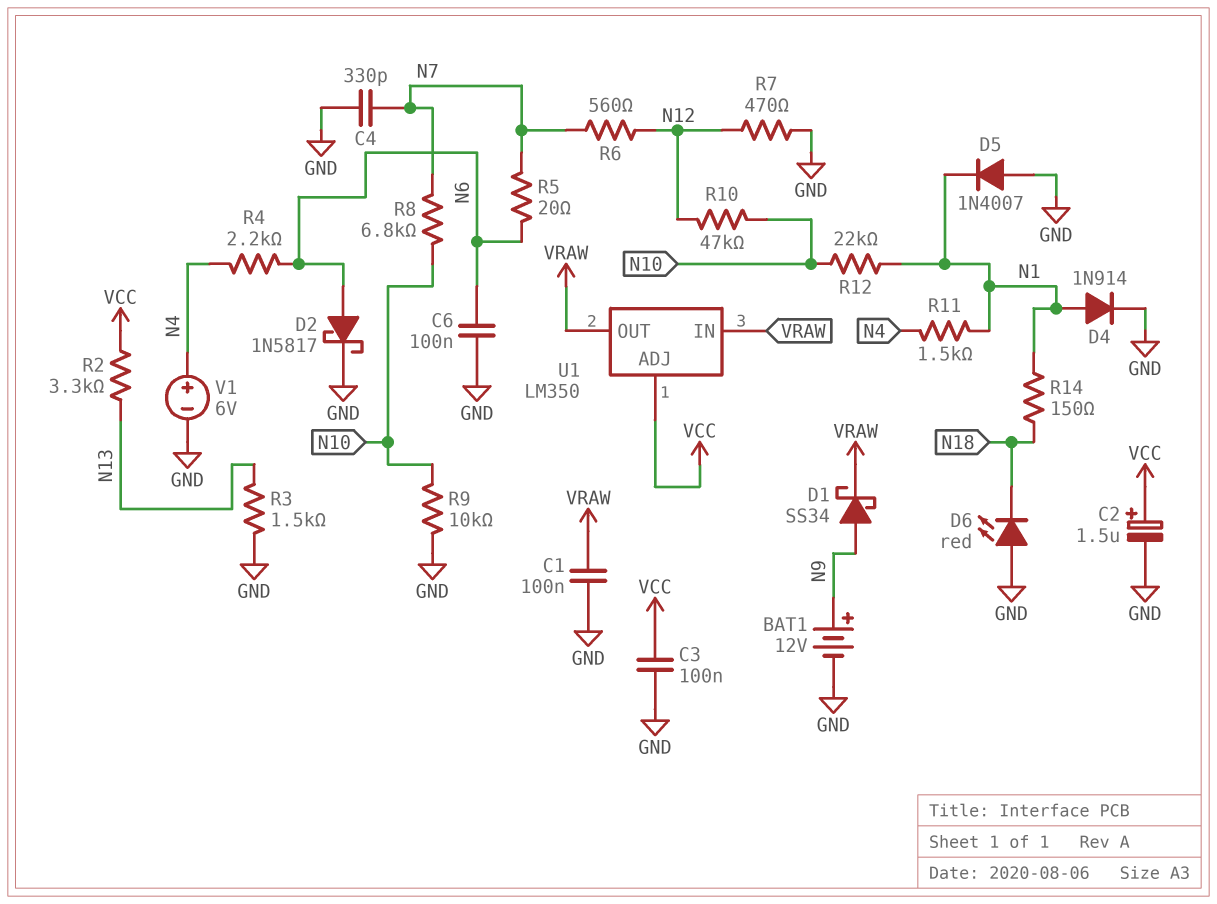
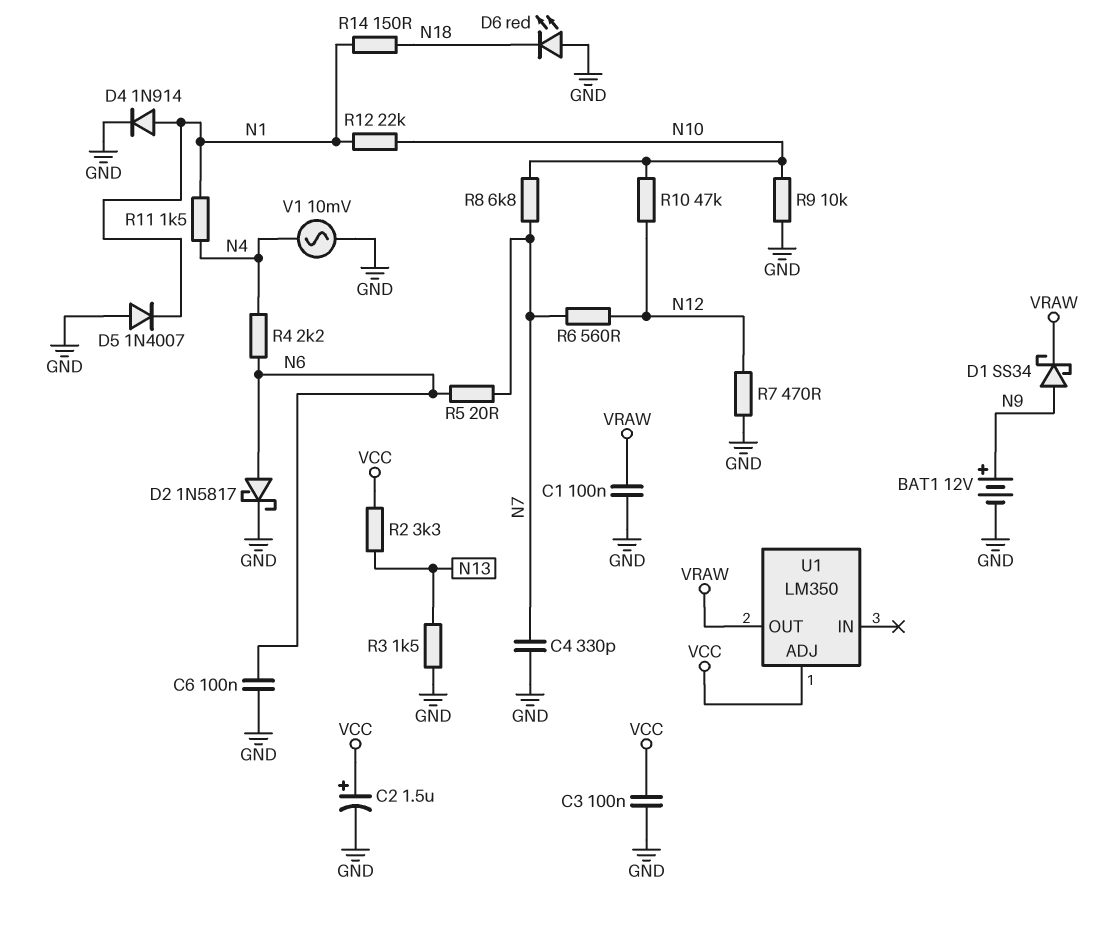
U1 pin IN: VRAW -> none
V1: 6V (plus N4, minus GND) -> AC 10mV (GND, N4)

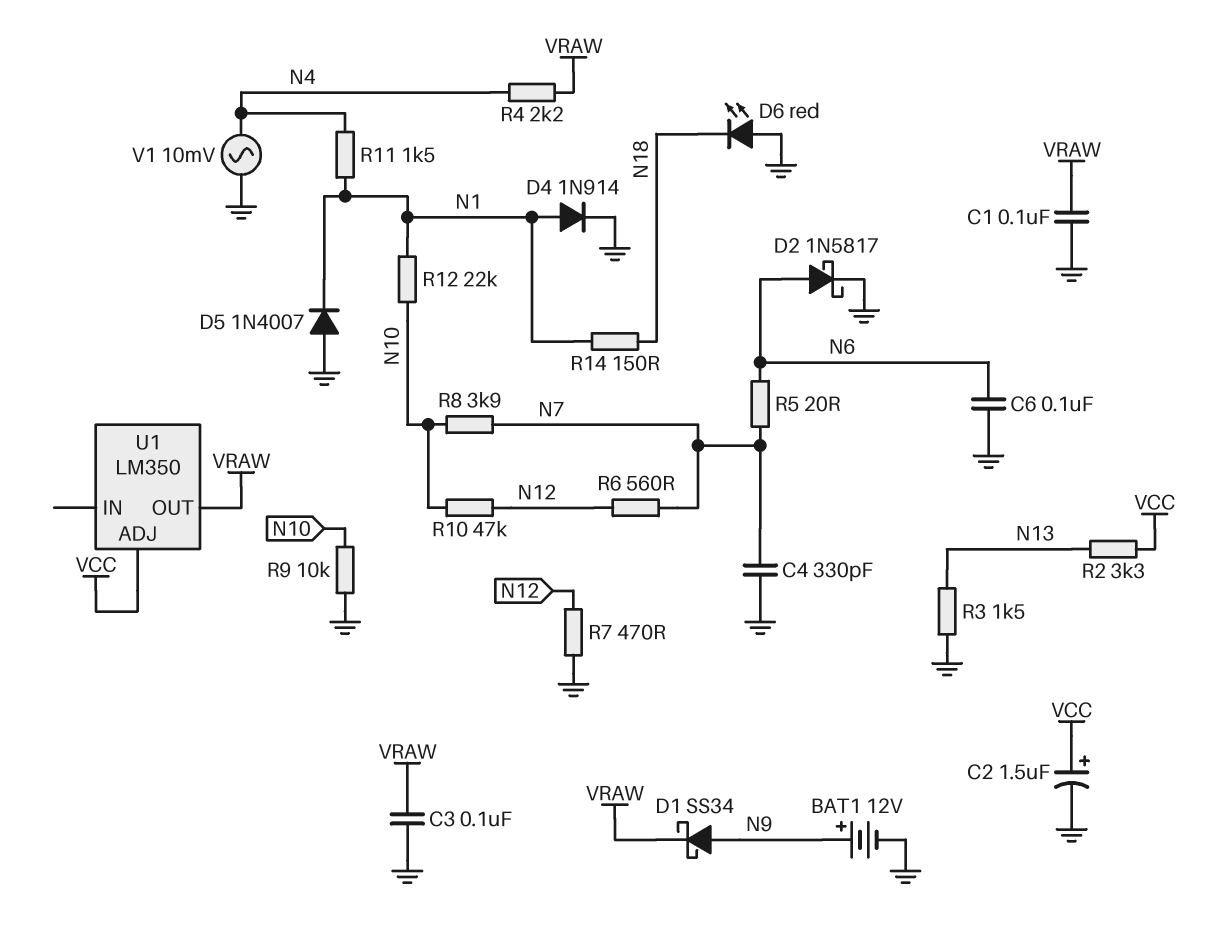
C3: 100nF (GND, VCC) -> 100nF (GND, VRAW)
R4: 2.2k (N4, N6) -> 2.2k (N4, VRAW)
R8: 6.8k (N7, N10) -> 3.9k (N7, N10)

